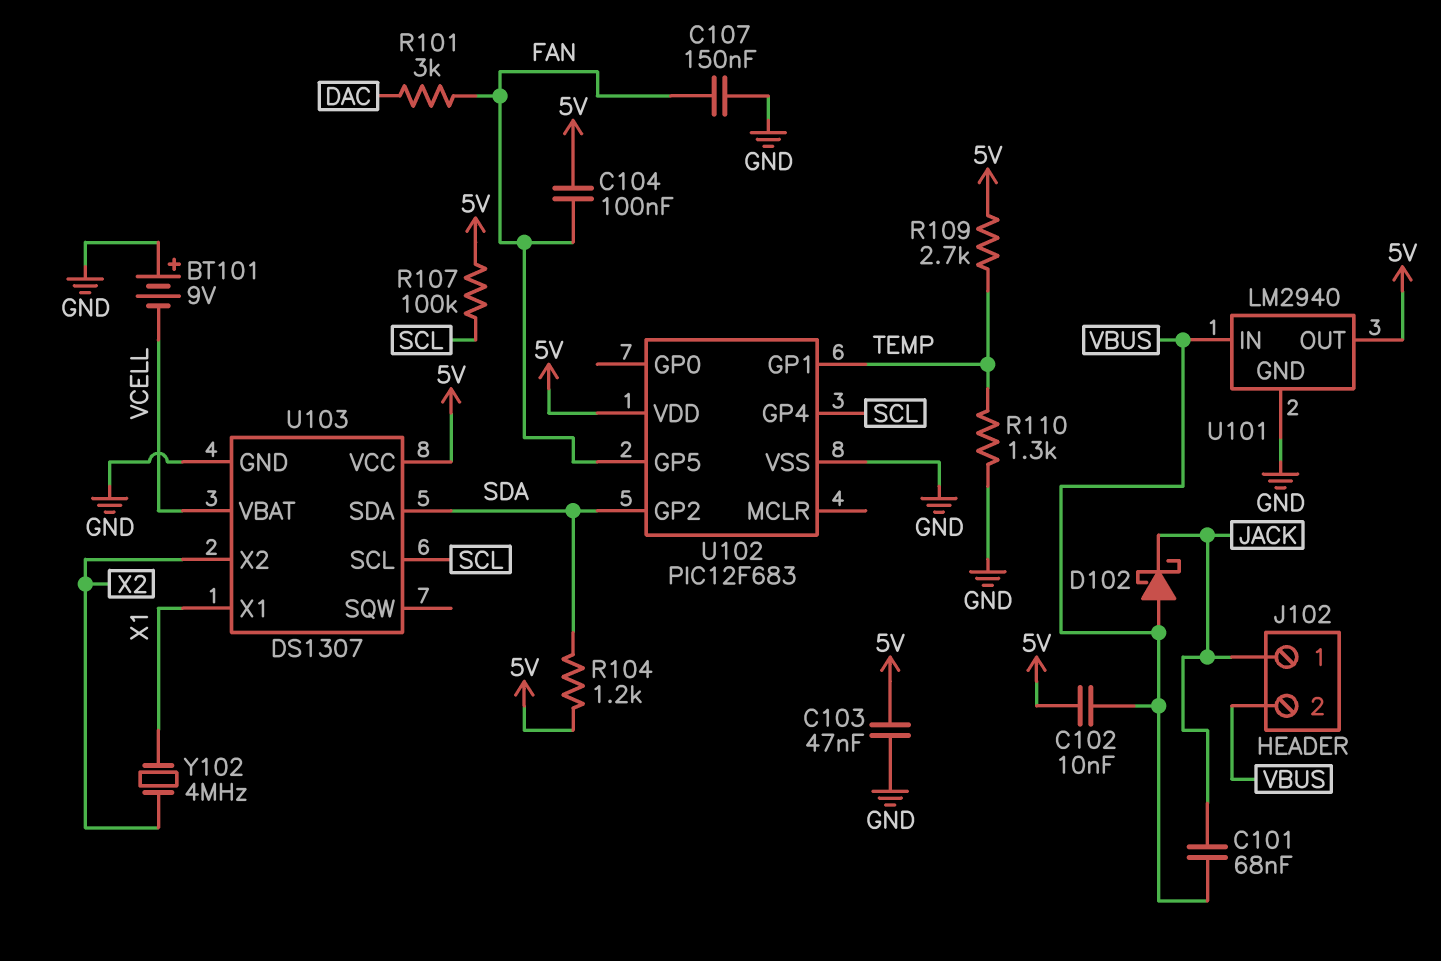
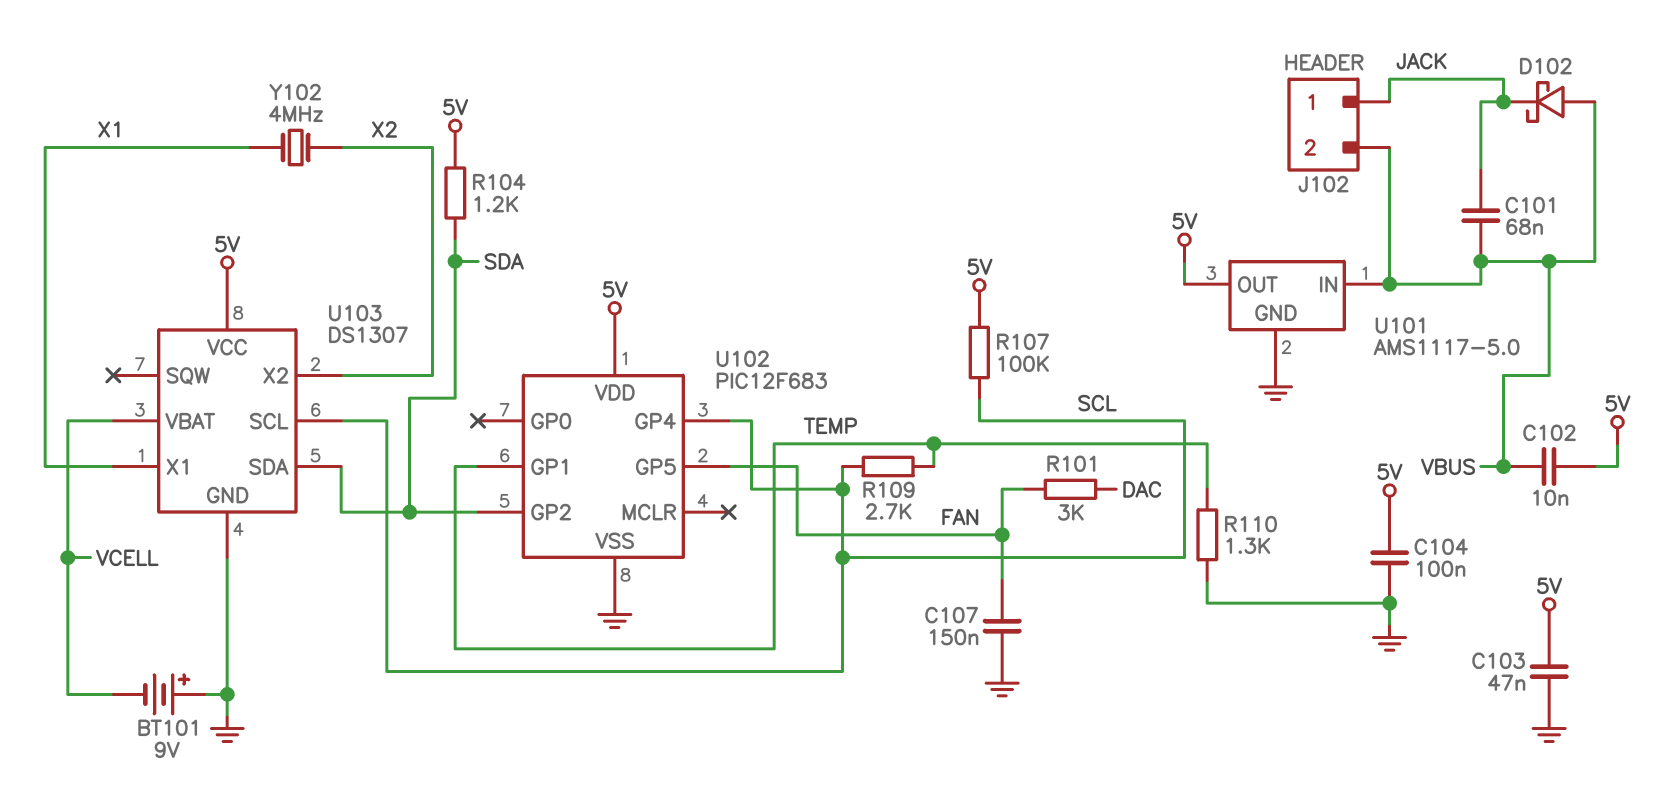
C104: 100nF (5V, FAN) -> 100nF (5V, GND)
R109: 2.7k (5V, TEMP) -> 2.7k (SCL, TEMP)
U101: LM2940 -> AMS1117-5.0

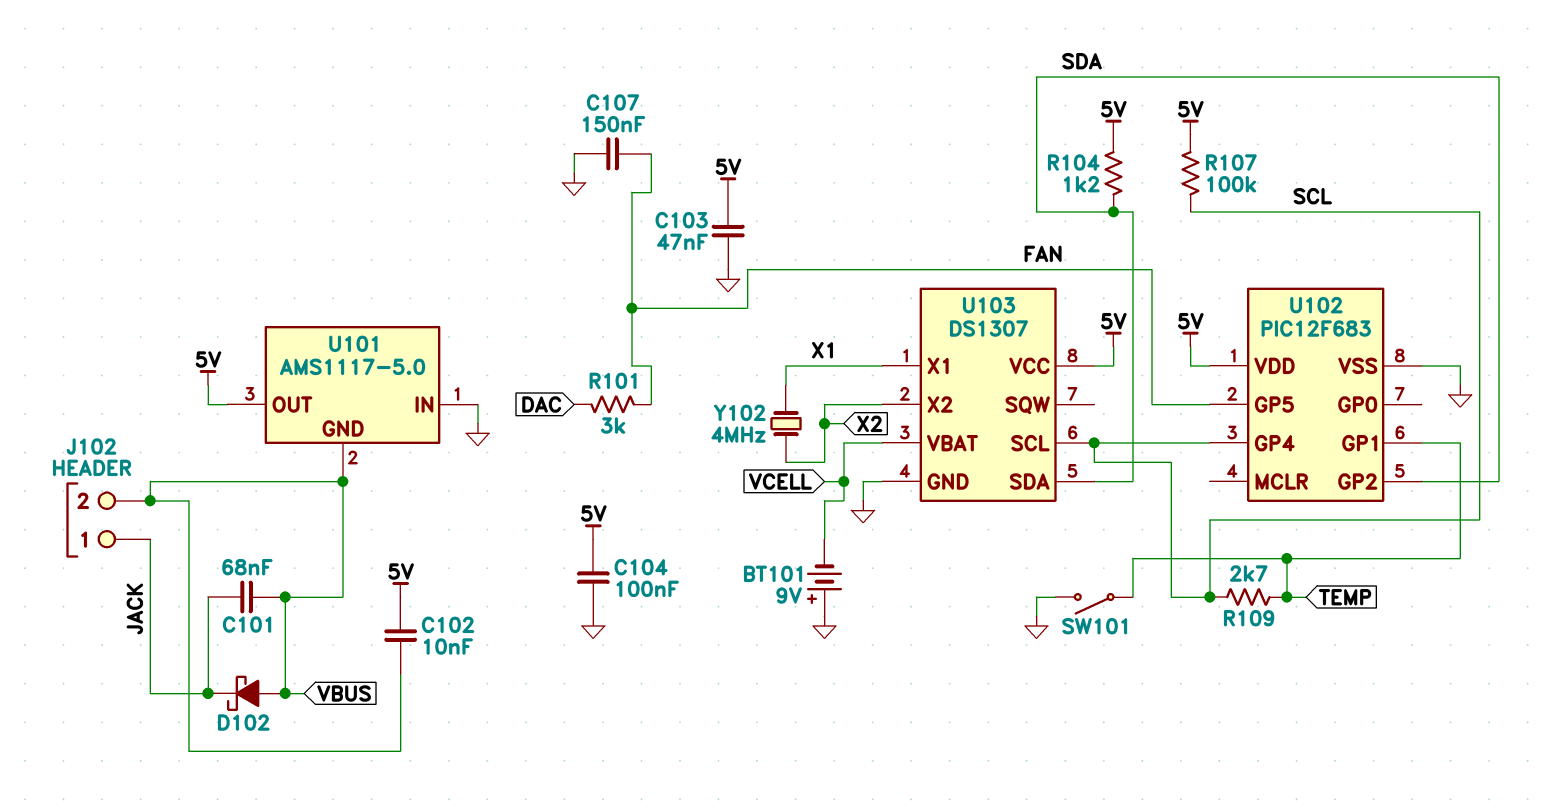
R110: 1.3k (GND, TEMP) -> none
SW101: none -> switch (GND, TEMP)
U101 pin GND: GND -> VBUS
U101 pin IN: VBUS -> GND

